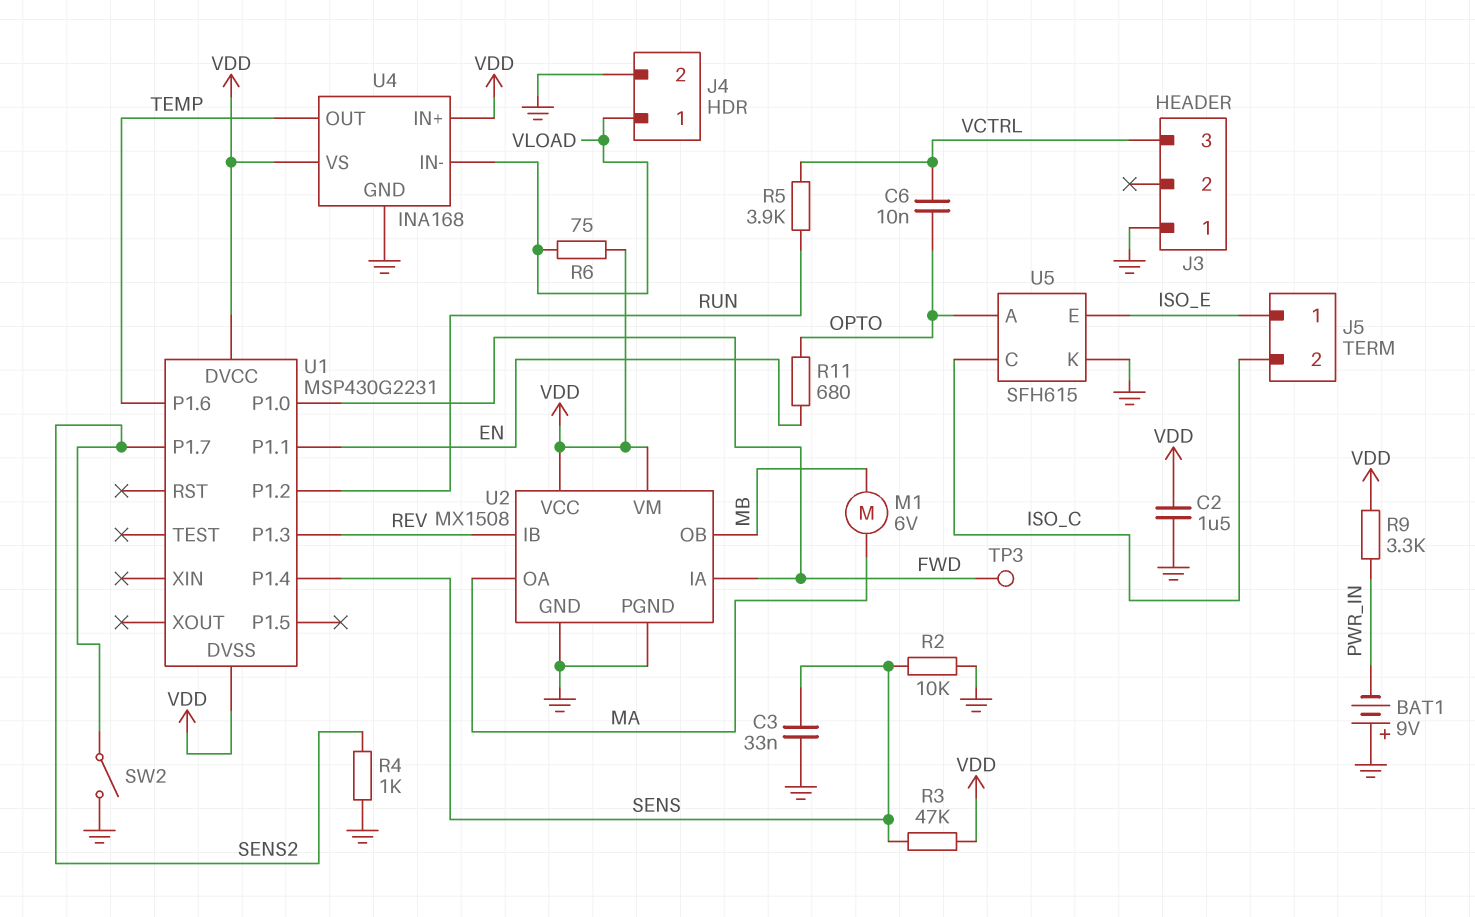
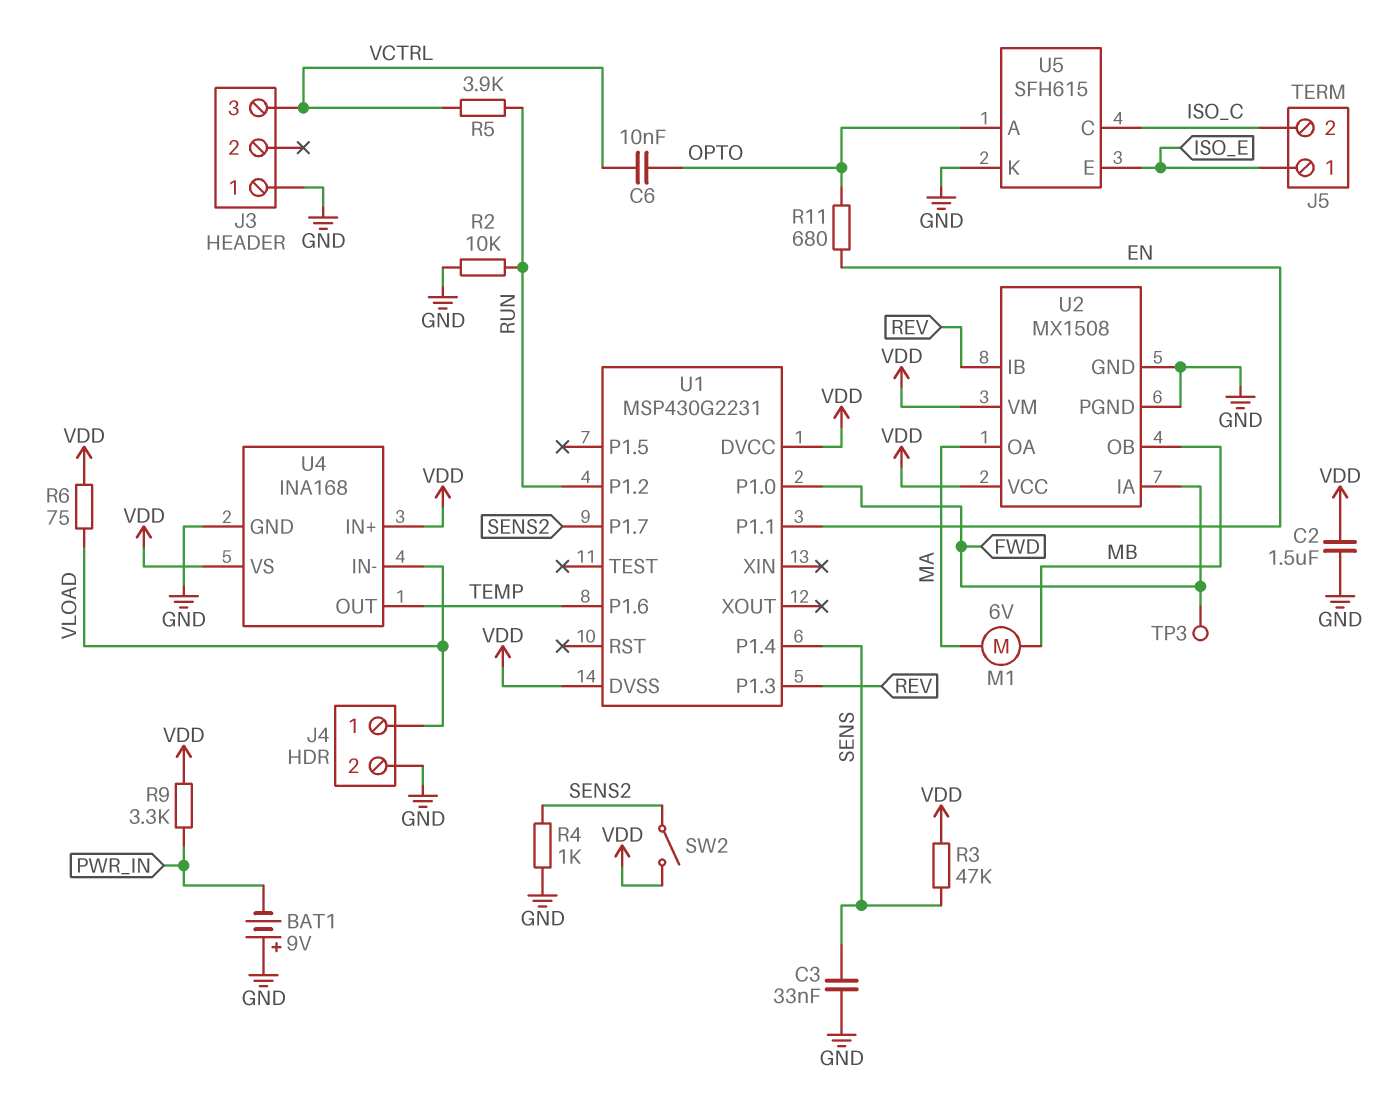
R2: 10k (GND, SENS) -> 10k (GND, RUN)
SW2: switch (GND, SENS2) -> switch (SENS2, VDD)

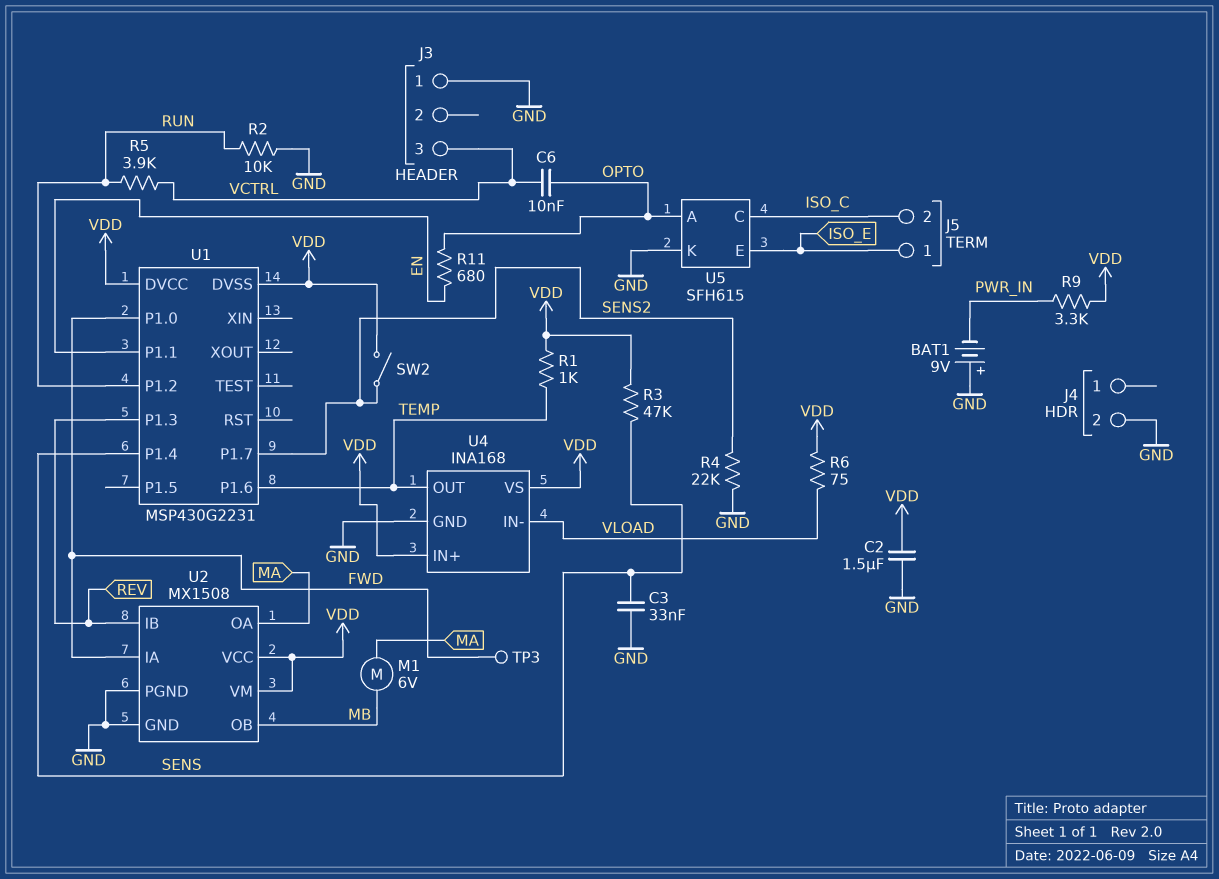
J4 pin 1: VLOAD -> none
R1: none -> 1k (TEMP, VDD)
R4: 1k (GND, SENS2) -> 22k (GND, SENS2)

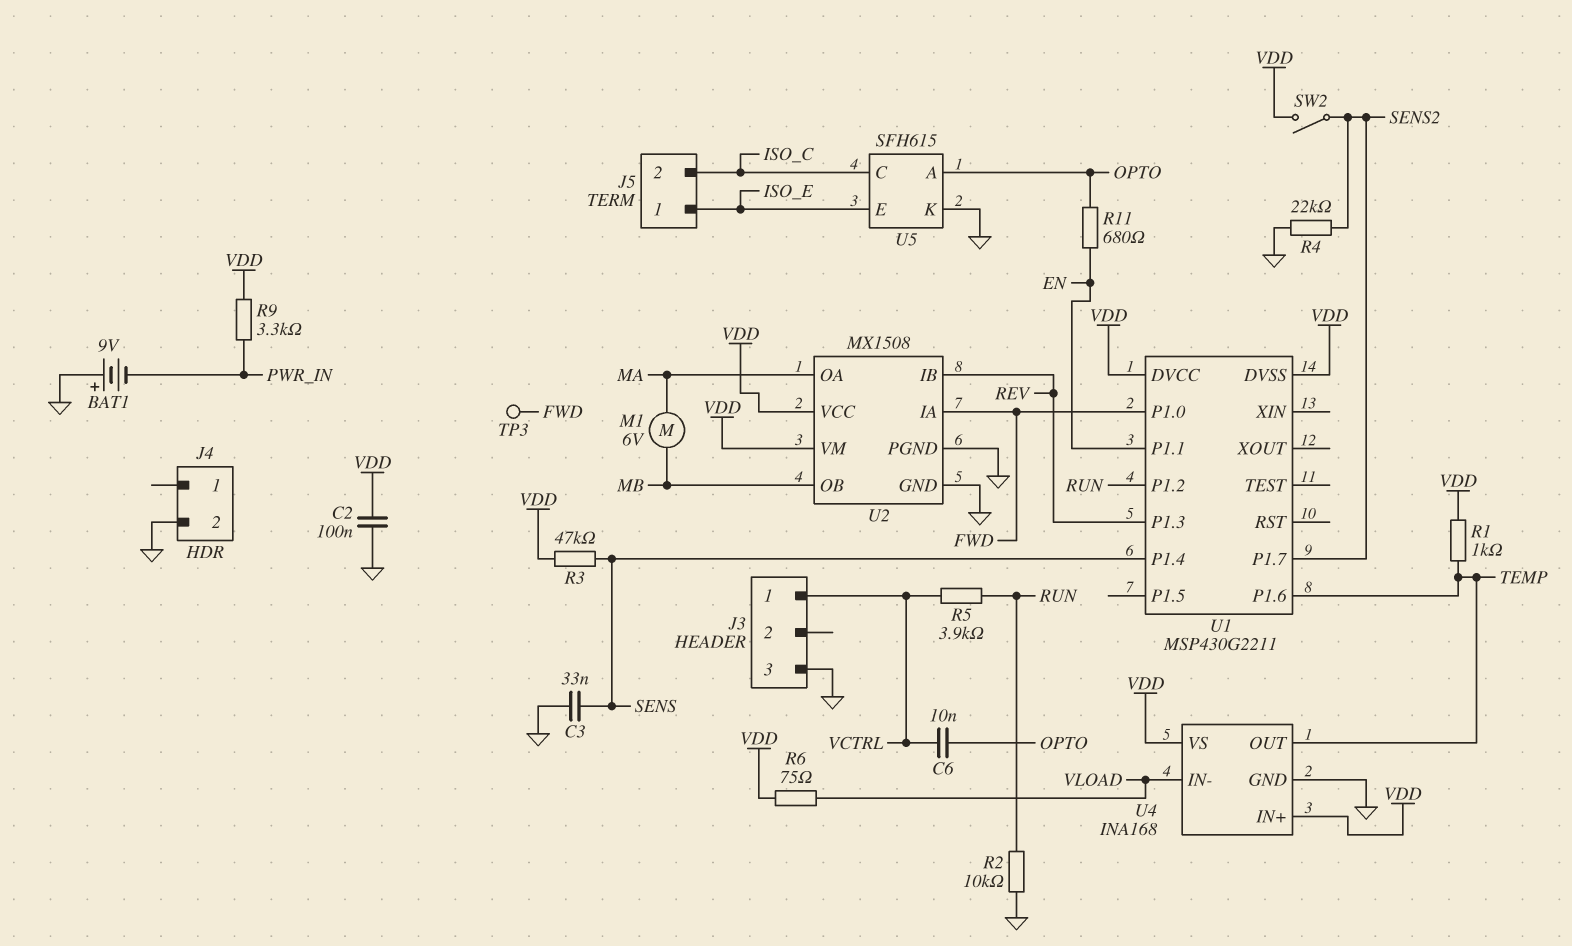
C2: 1.5uF (GND, VDD) -> 100nF (GND, VDD)
J3 pin 1: GND -> VCTRL
J3 pin 3: VCTRL -> GND
U1: MSP430G2231 -> MSP430G2211

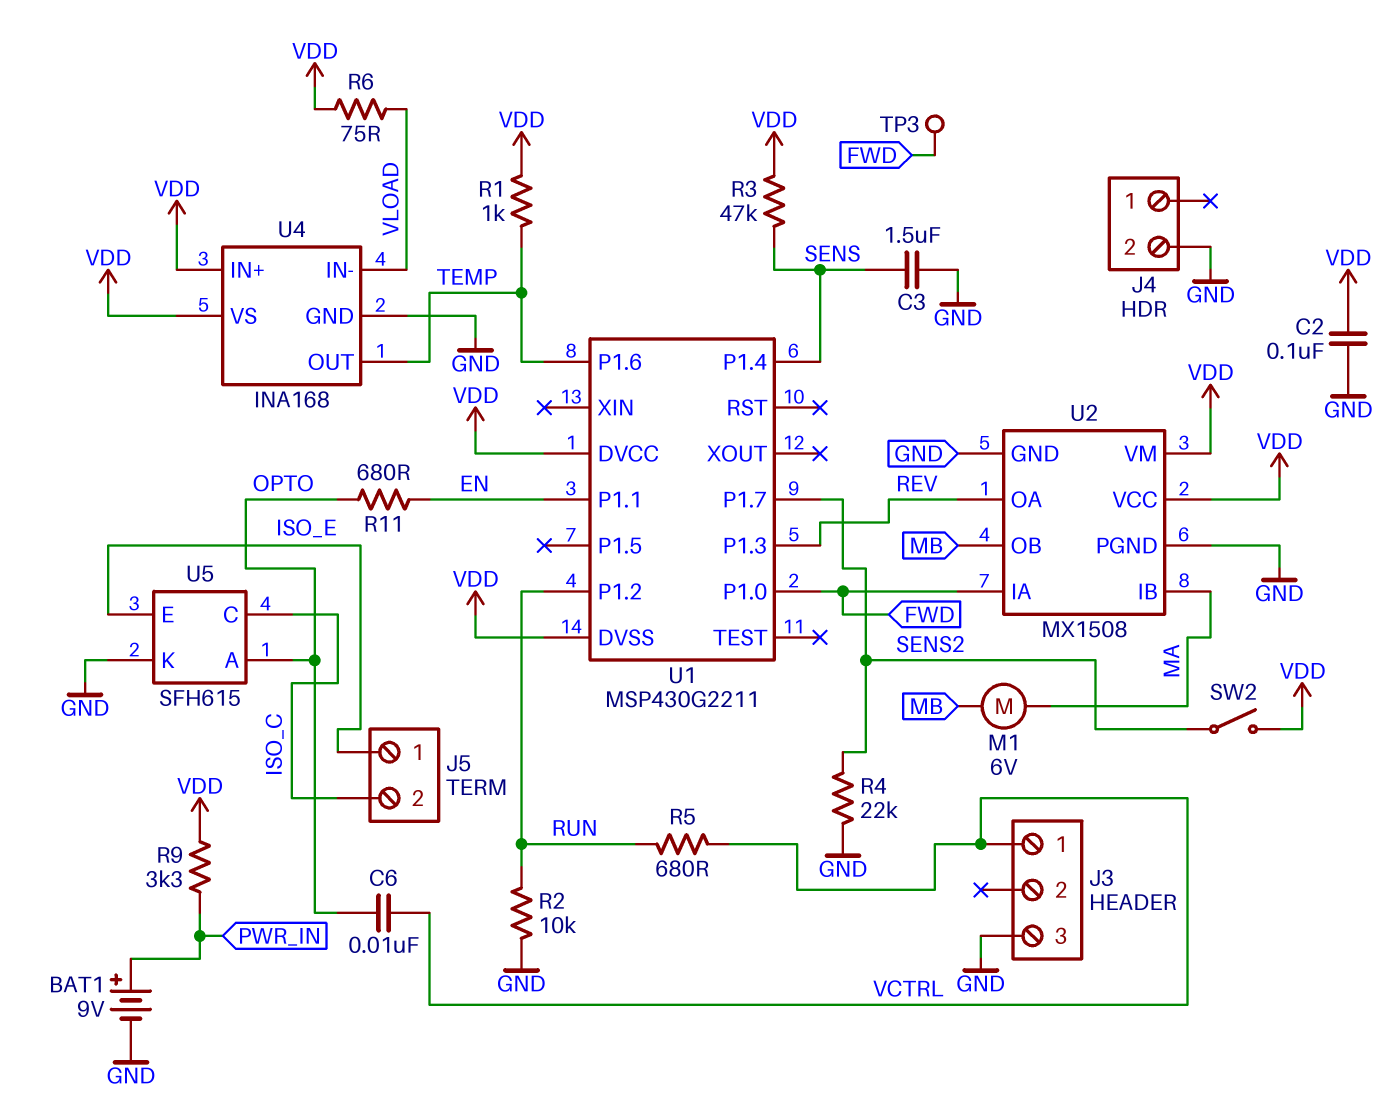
BAT1: 9V (plus GND, minus PWR_IN) -> 9V (plus PWR_IN, minus GND)
C3: 33nF (GND, SENS) -> 1.5uF (GND, SENS)
R5: 3.9k (RUN, VCTRL) -> 680 (RUN, VCTRL)
U2 pin IB: REV -> MA
U2 pin OA: MA -> REV

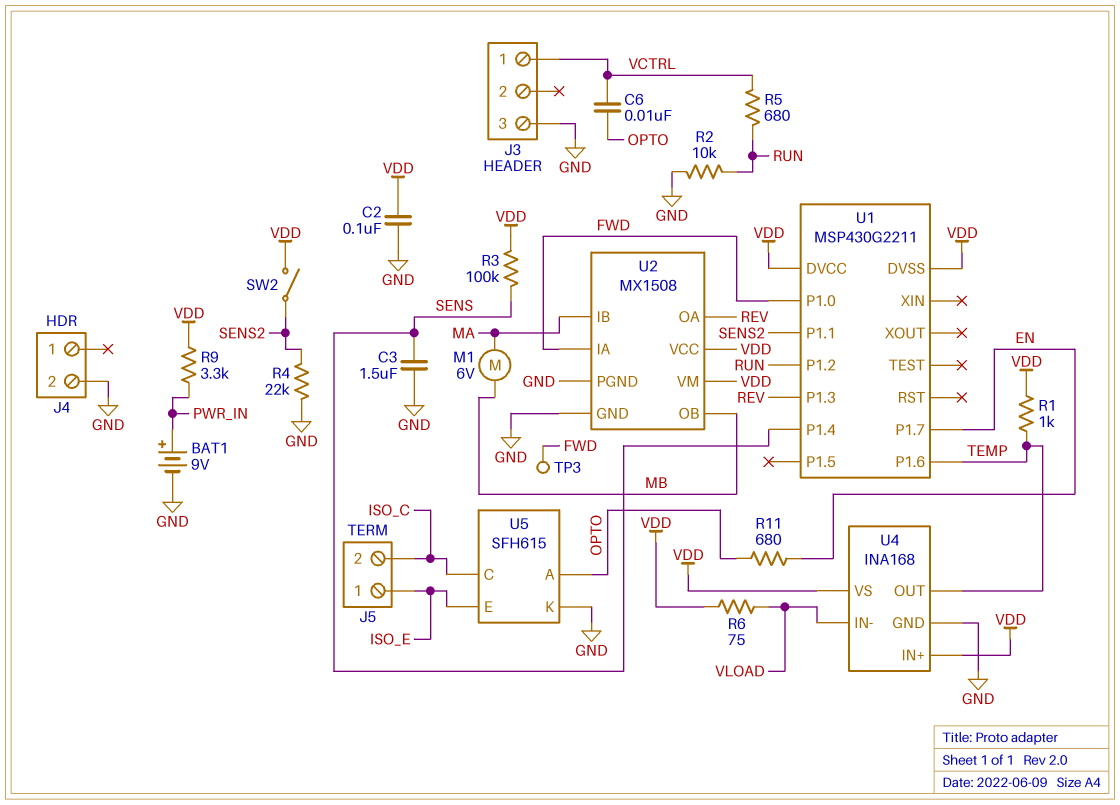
R3: 47k (SENS, VDD) -> 100k (SENS, VDD)
U1 pin P1.1: EN -> SENS2
U1 pin P1.7: SENS2 -> EN

